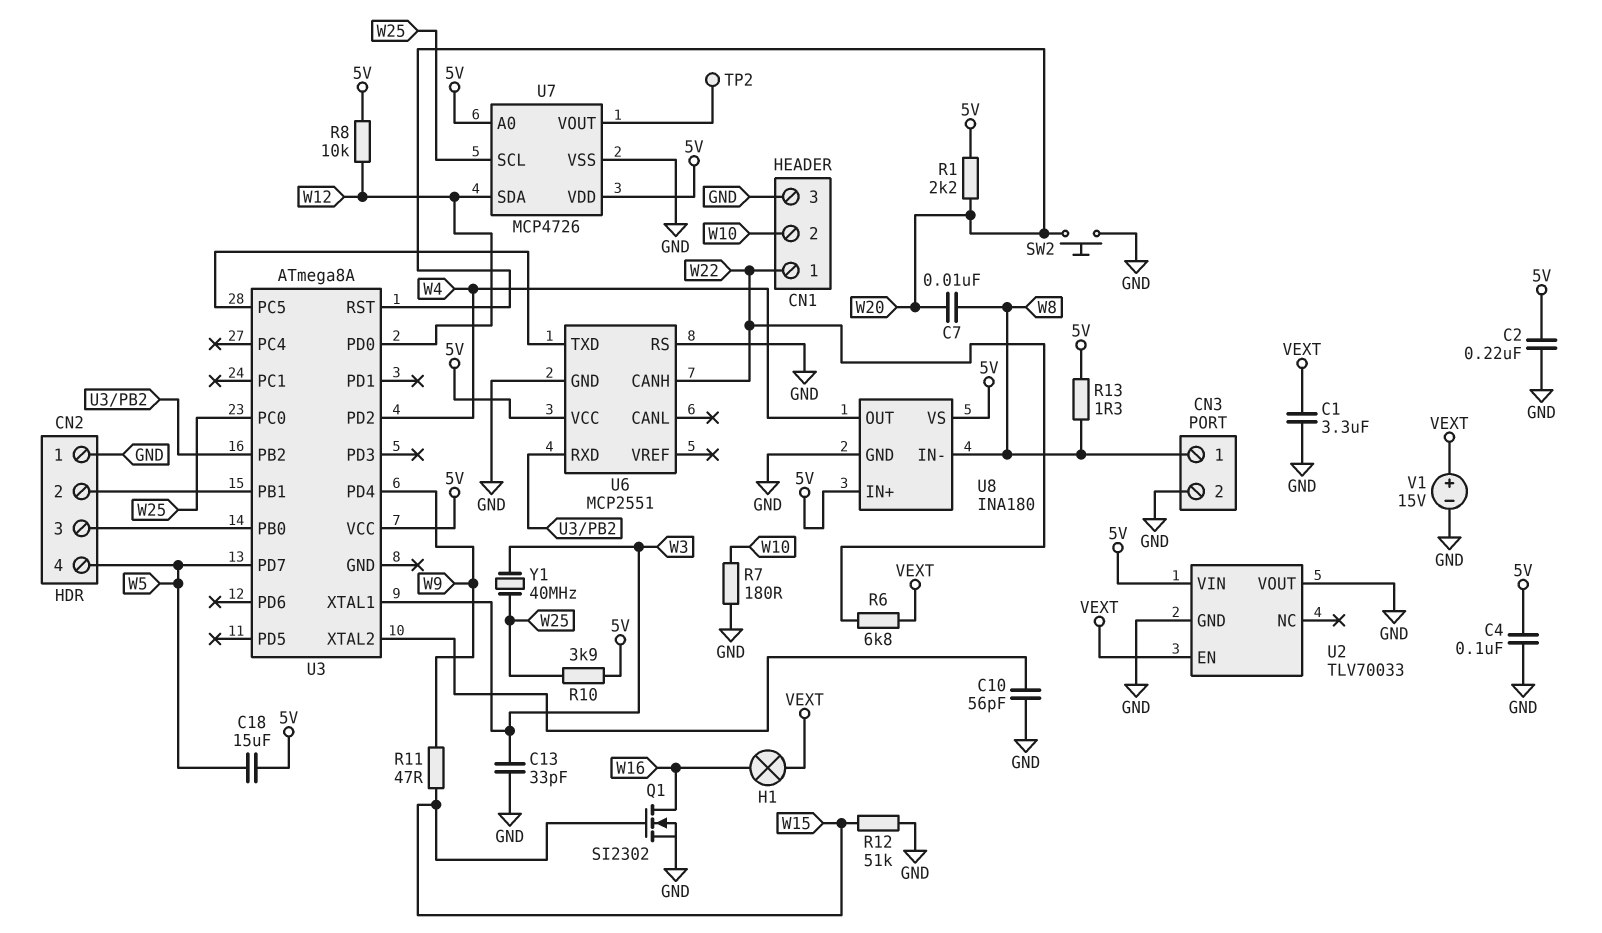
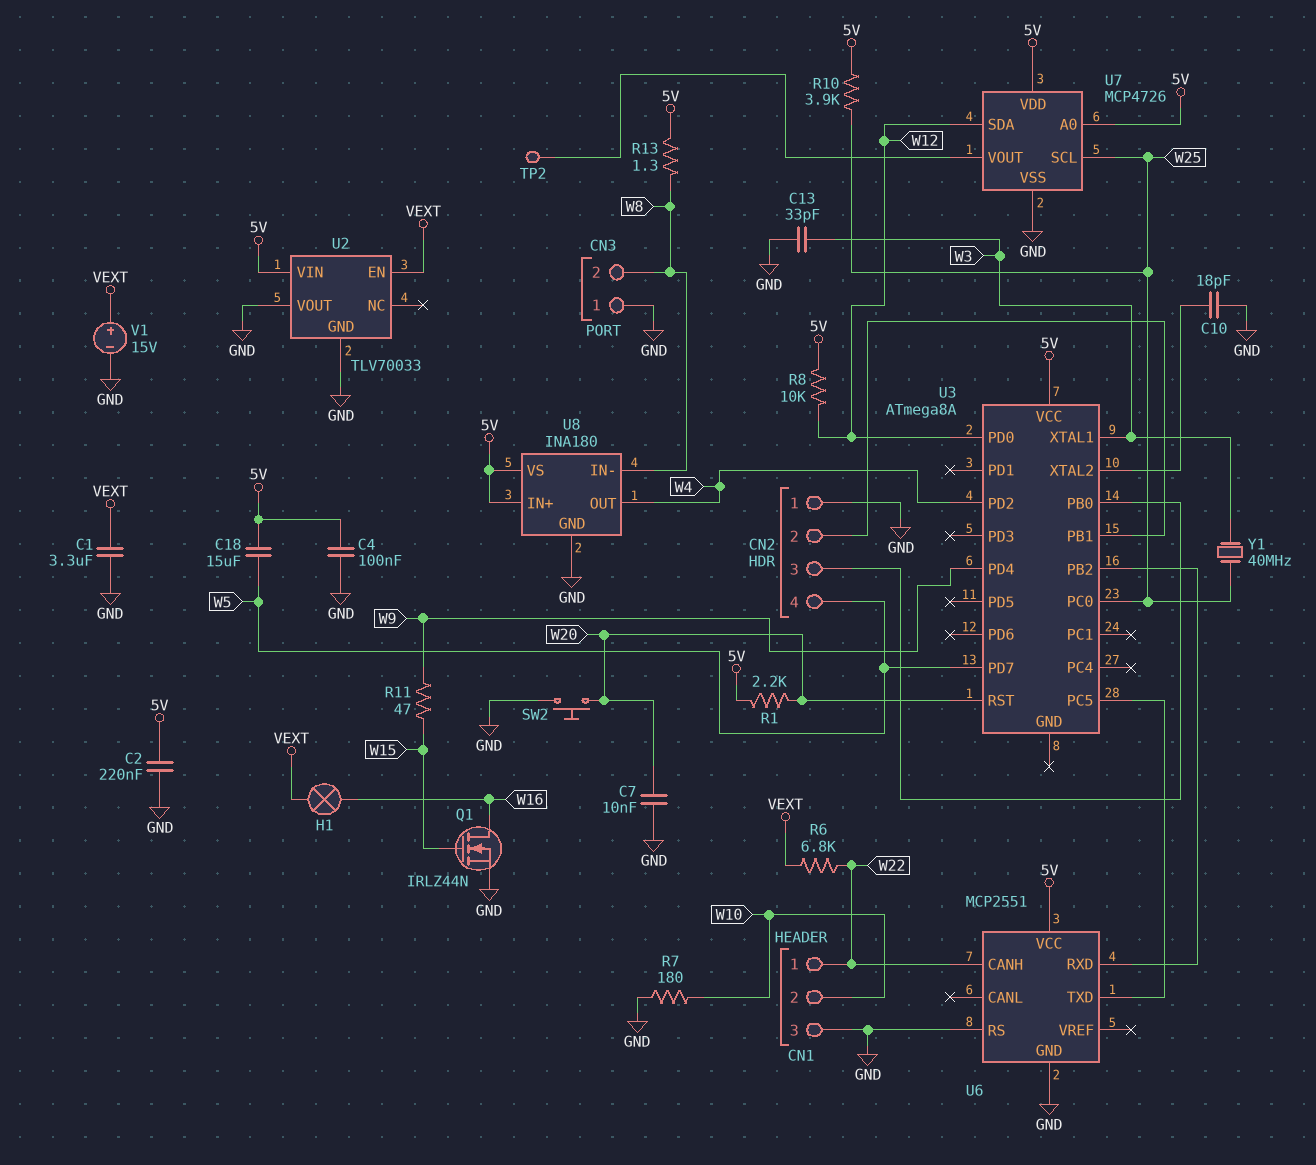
C7: 10nF (W8, W20) -> 10nF (GND, W20)
C10: 56pF (GND, U3/XTAL2) -> 18pF (GND, U3/XTAL2)
CN3 pin 1: W8 -> GND
CN3 pin 2: GND -> W8
Q1: NMOS SI2302 (G W15, D W16, S GND) -> NMOS IRLZ44N (G W15, D W16, S GND)
R12: 51k (GND, W15) -> none

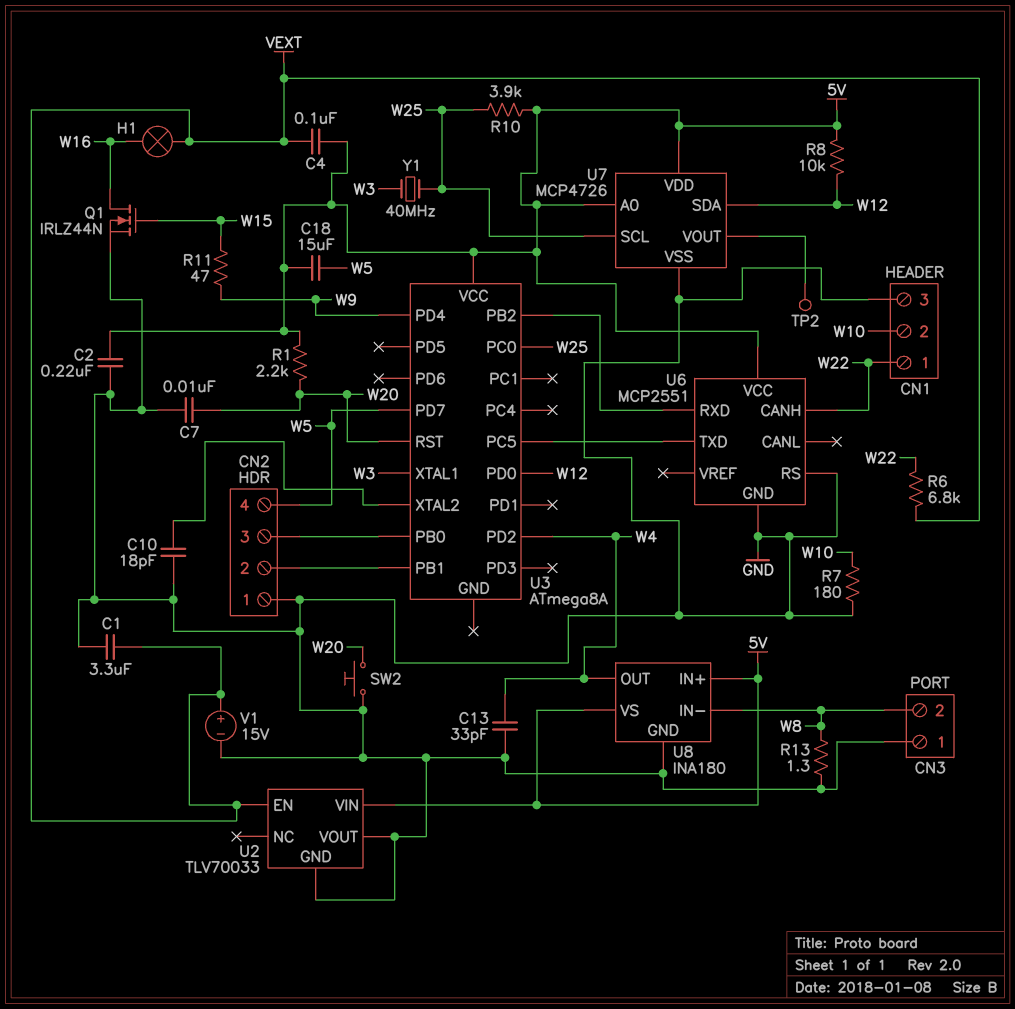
C4: 100nF (5V, GND) -> 100nF (5V, VEXT)
C13: 33pF (GND, W3) -> 33pF (GND, W4)
R13: 1.3 (5V, W8) -> 1.3 (GND, W8)

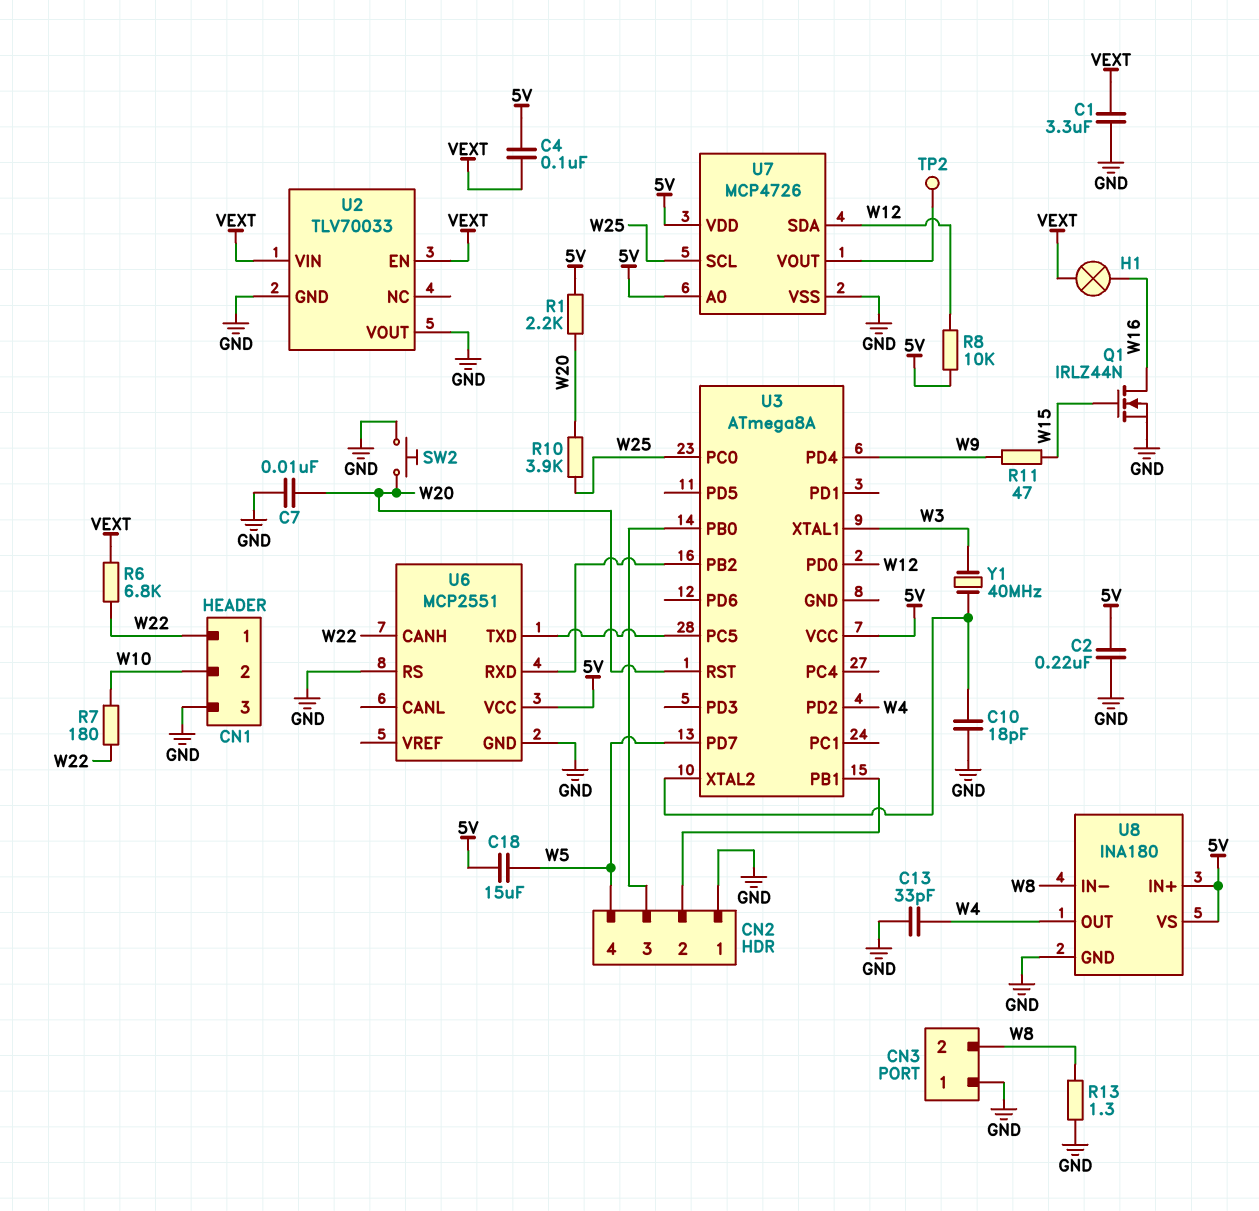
R7: 180 (GND, W10) -> 180 (W10, W22)
R10: 3.9k (5V, W25) -> 3.9k (W20, W25)
U2 pin VIN: 5V -> VEXT
V1: 15V (plus VEXT, minus GND) -> none
Y1: 40MHz (W3, W25) -> 40MHz (U3/XTAL2, W3)

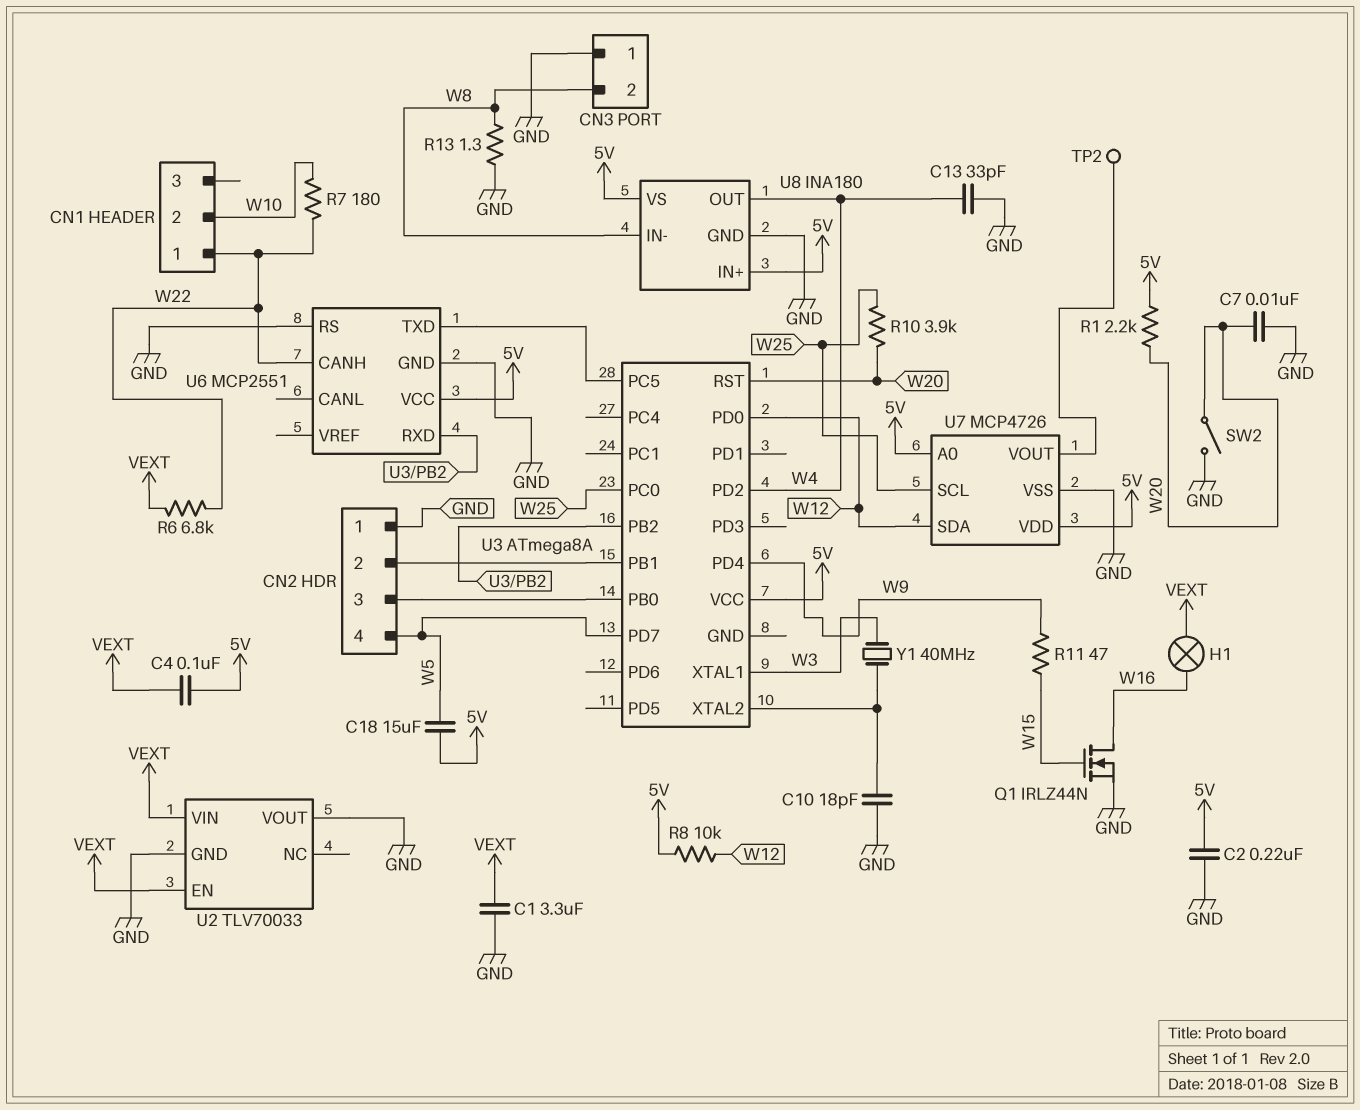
CN1 pin 3: GND -> none
SW2: button (GND, W20) -> switch (GND, W20)

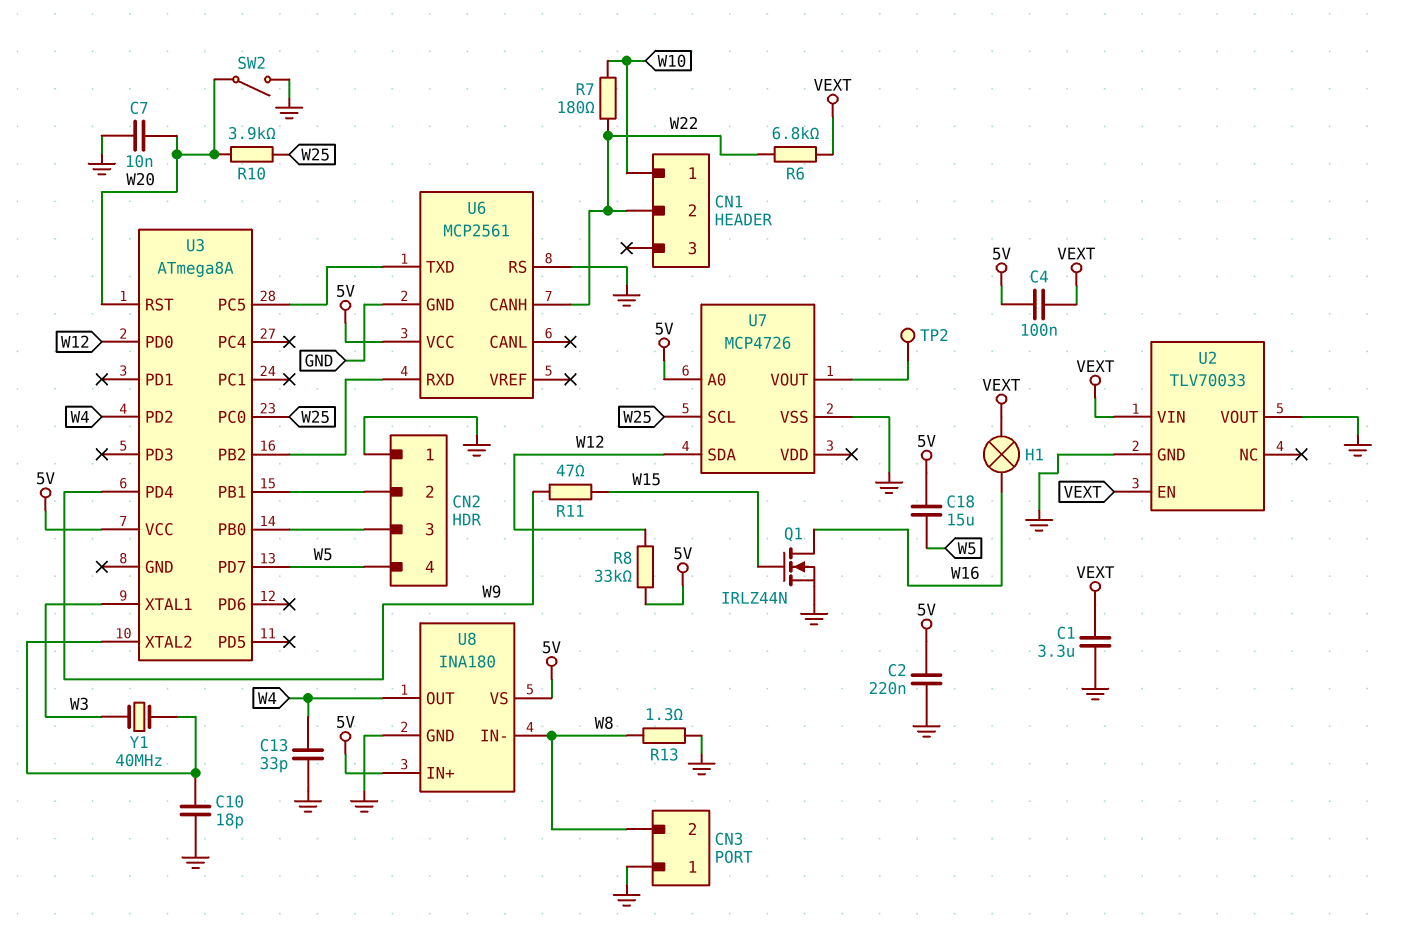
CN1 pin 1: W22 -> W10
CN1 pin 2: W10 -> W22
R1: 2.2k (5V, W20) -> none
R8: 10k (5V, W12) -> 33k (5V, W12)
U6: MCP2551 -> MCP2561
U7 pin VDD: 5V -> none

